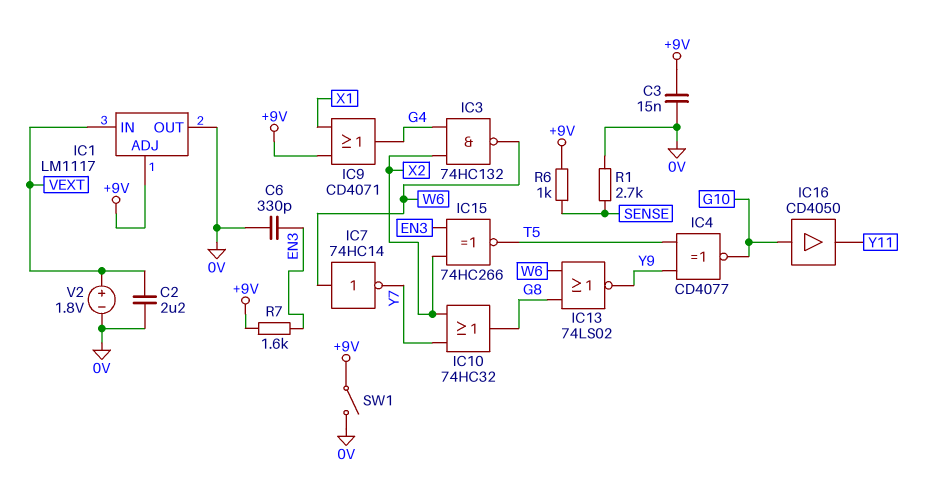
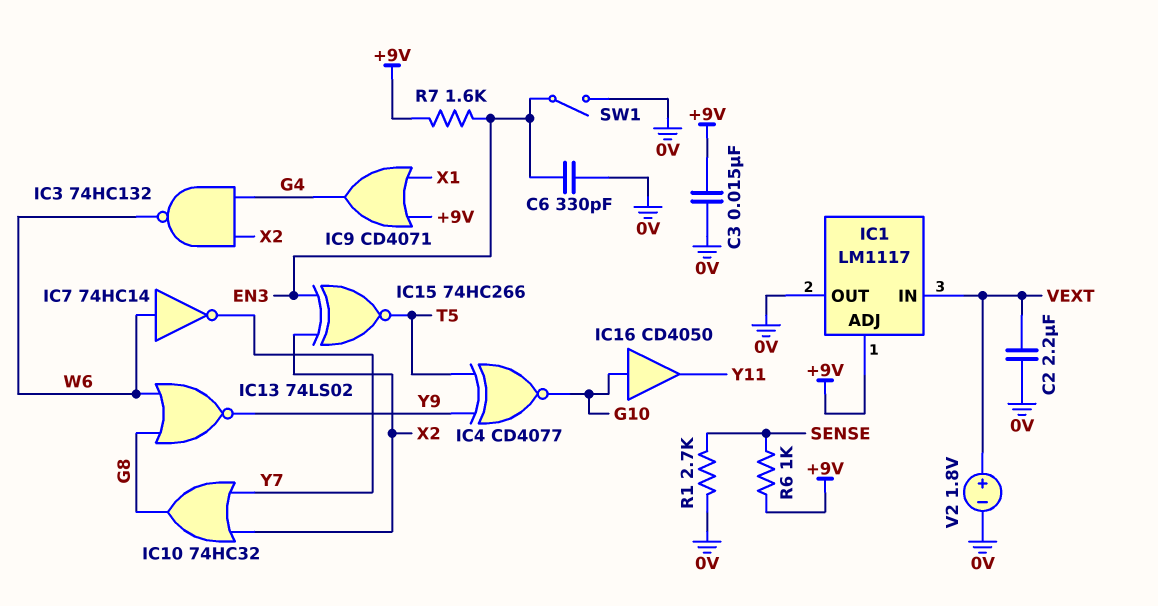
SW1: switch (+9V, 0V) -> switch (0V, EN3)

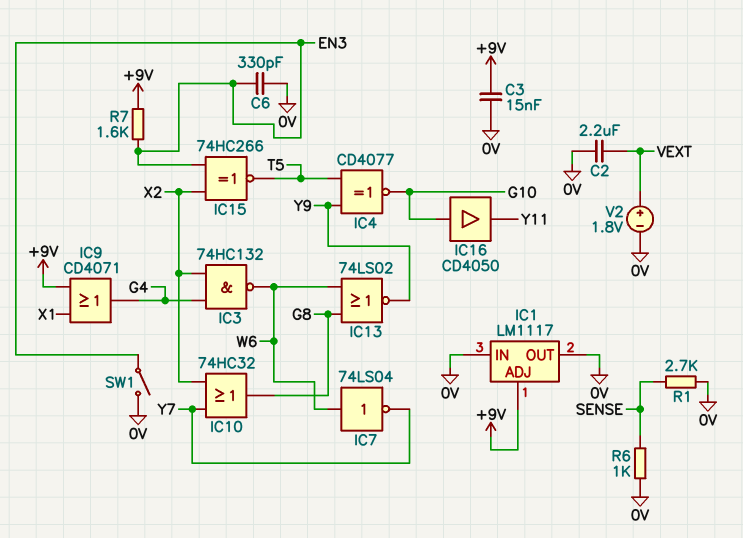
IC1 pin IN: VEXT -> 0V
IC7: NOT 74HC14 (in W6, out Y7) -> NOT 74LS04 (in W6, out Y7)
R6: 1k (+9V, SENSE) -> 1k (0V, SENSE)

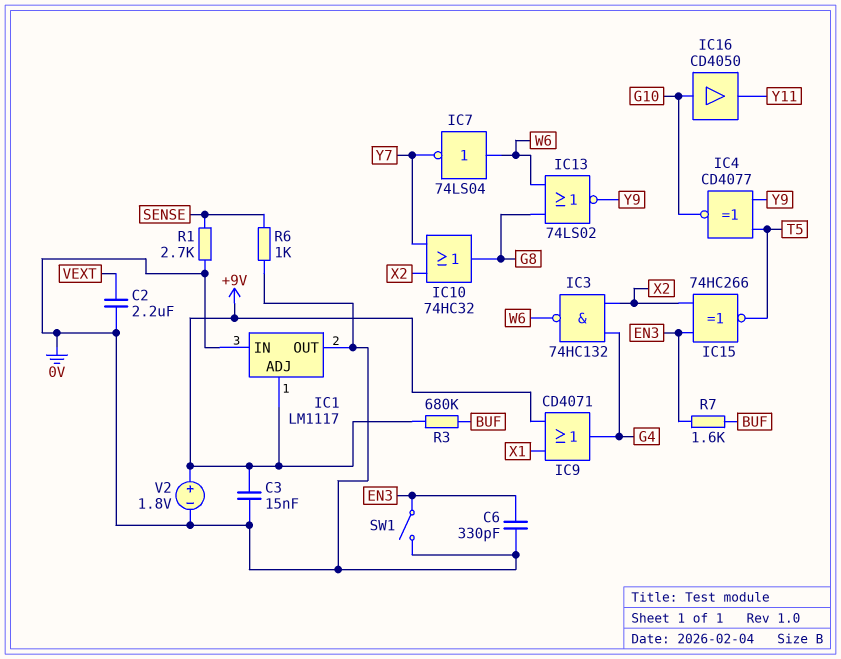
R3: none -> 680k (+9V, BUF)
R7: 1.6k (+9V, EN3) -> 1.6k (BUF, EN3)
V2: 1.8V (plus VEXT, minus 0V) -> 1.8V (plus +9V, minus 0V)

